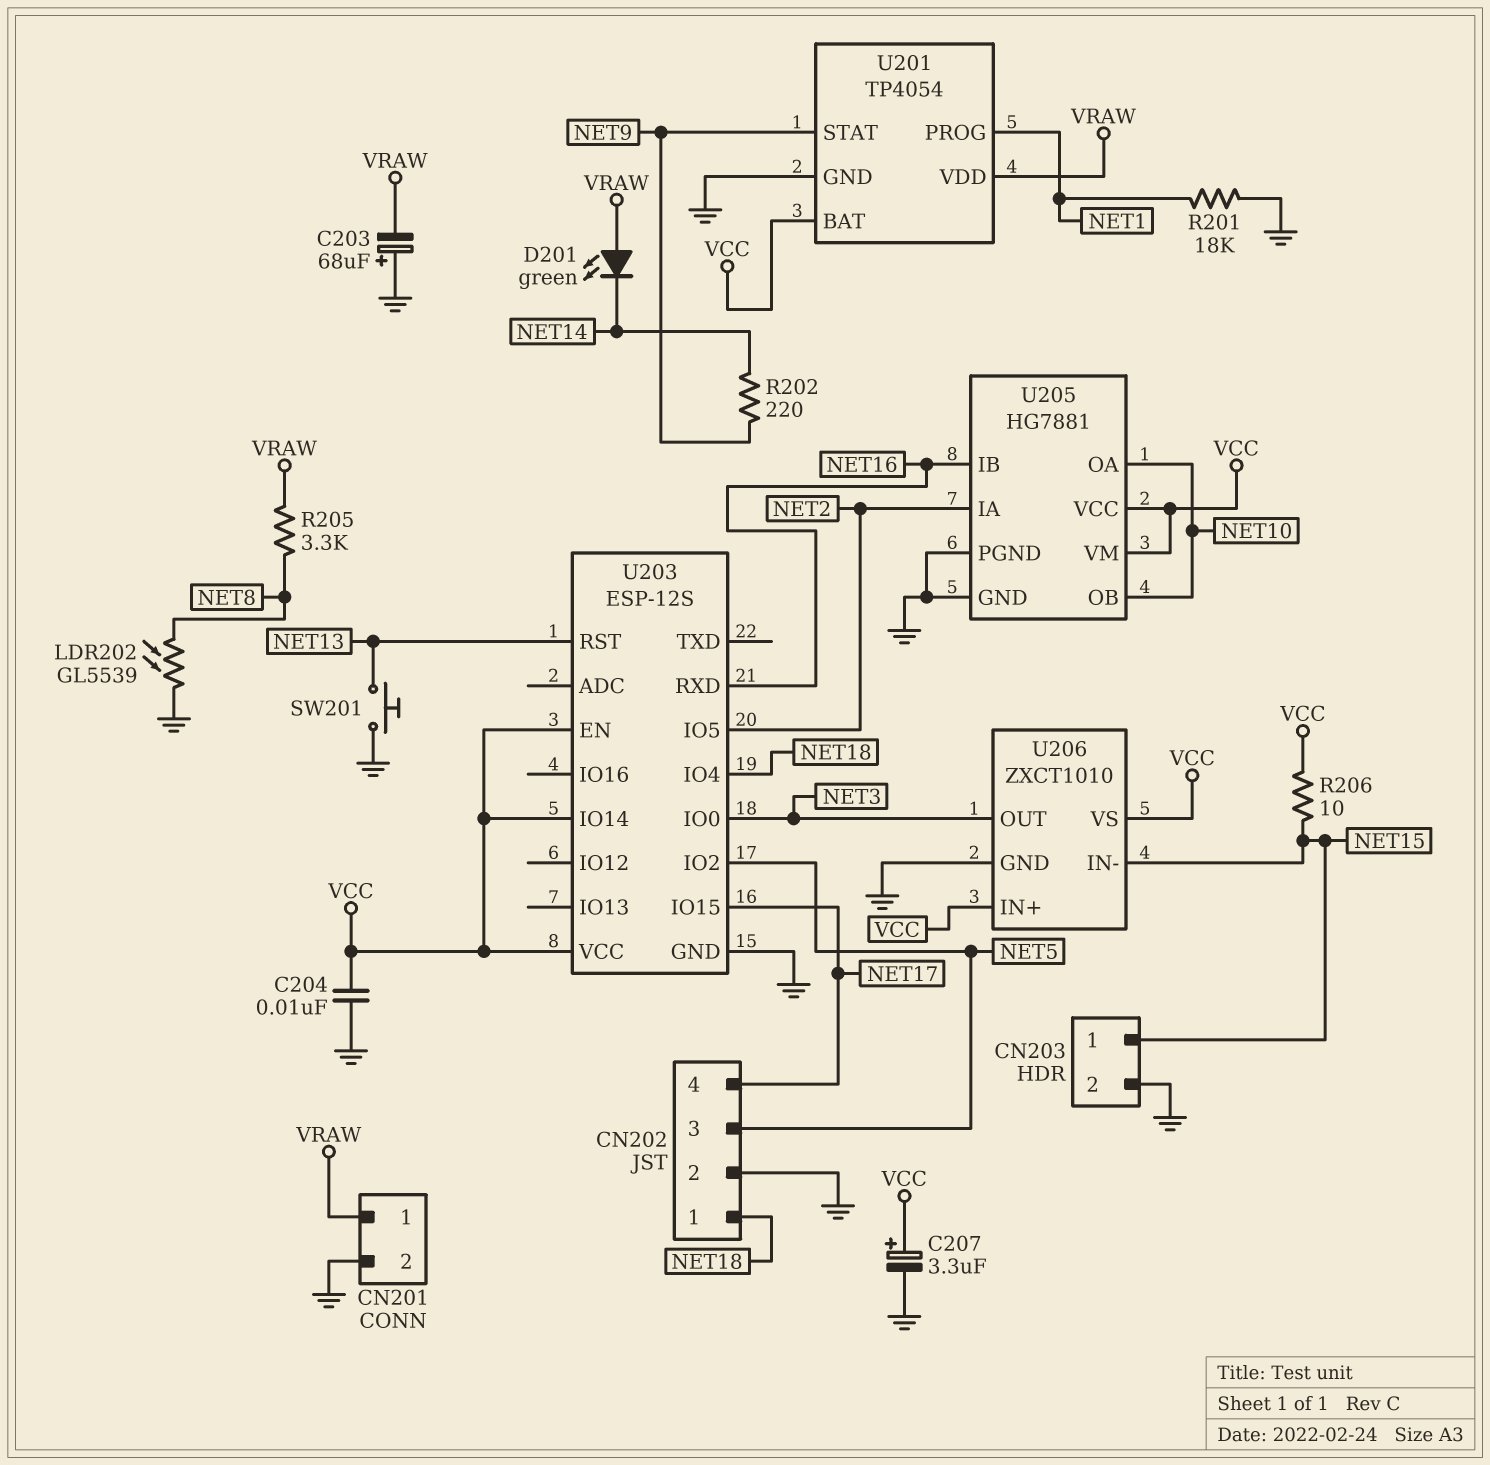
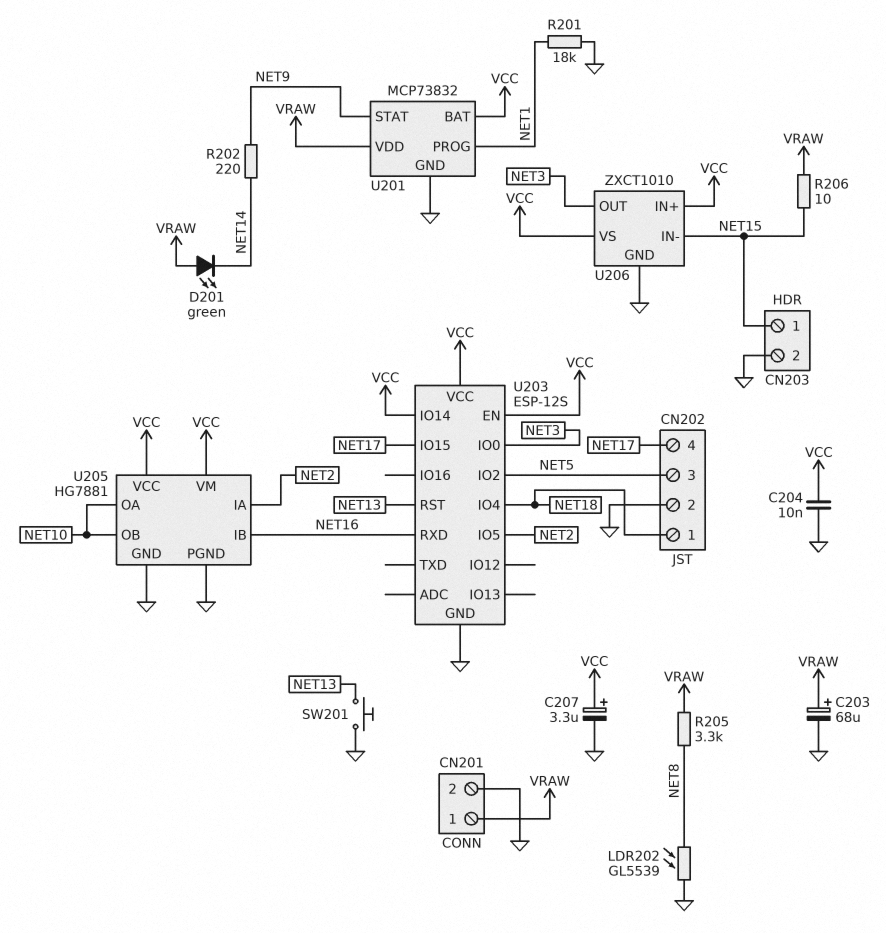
C203: 68uF (plus GND, minus VRAW) -> 68uF (plus VRAW, minus GND)
R206: 10 (NET15, VCC) -> 10 (NET15, VRAW)
U201: TP4054 -> MCP73832

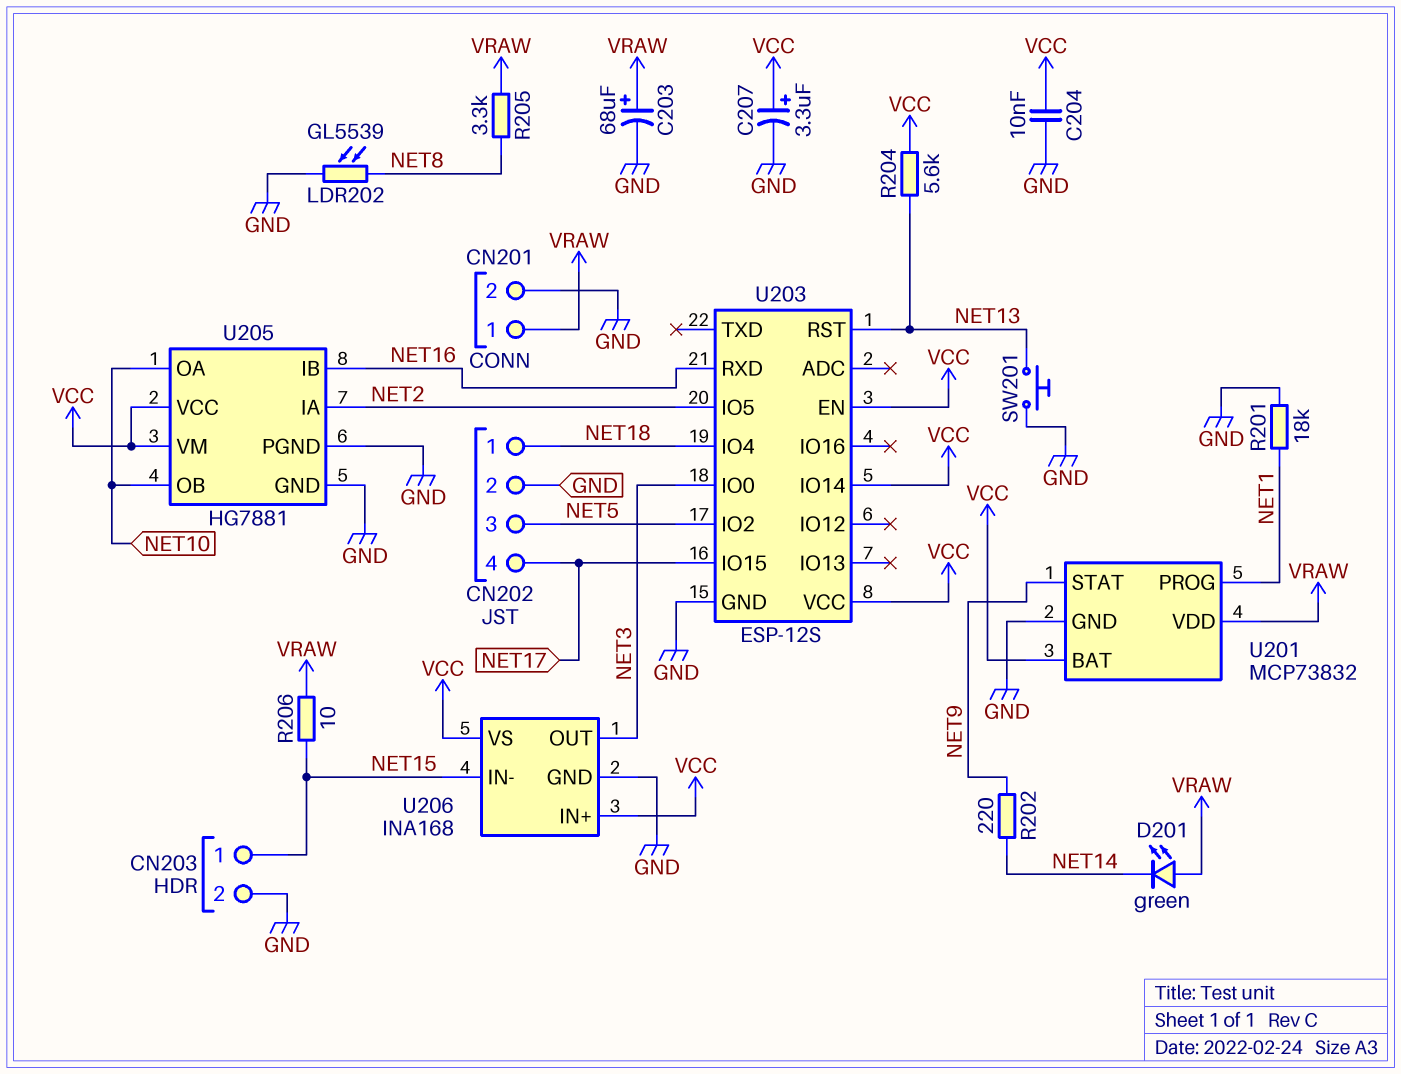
R204: none -> 5.6k (NET13, VCC)
U206: ZXCT1010 -> INA168

